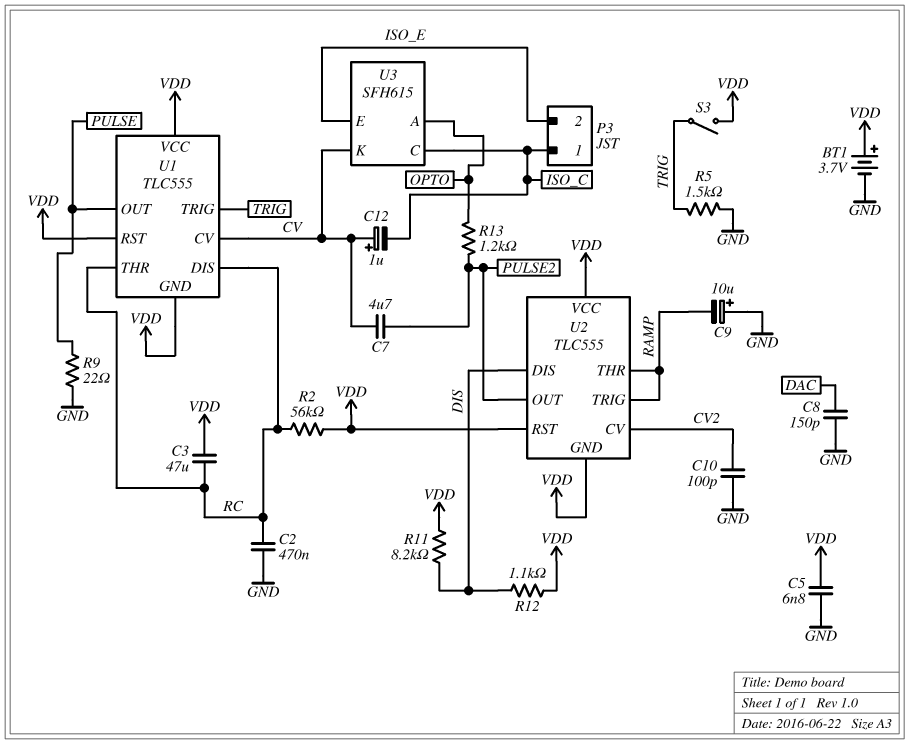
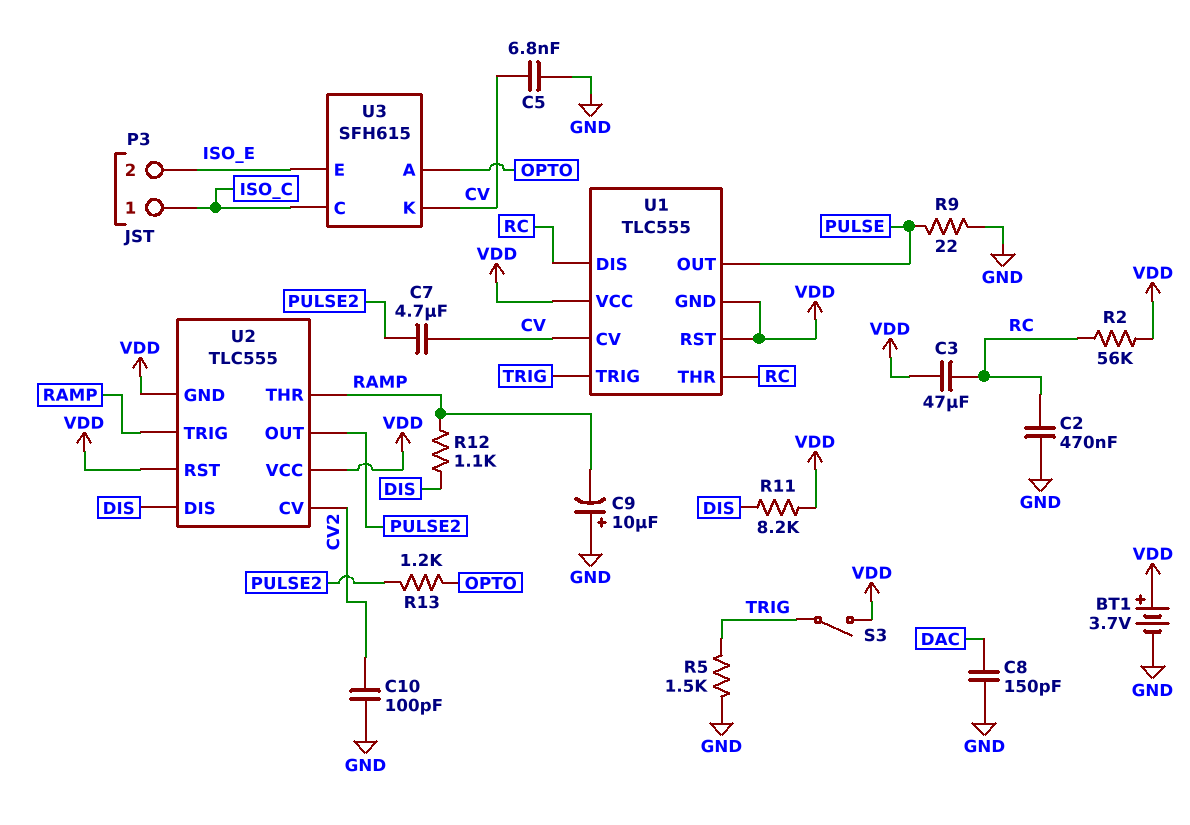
C5: 6.8nF (GND, VDD) -> 6.8nF (CV, GND)
C12: 1uF (plus CV, minus ISO_C) -> none
R12: 1.1k (DIS, VDD) -> 1.1k (DIS, RAMP)

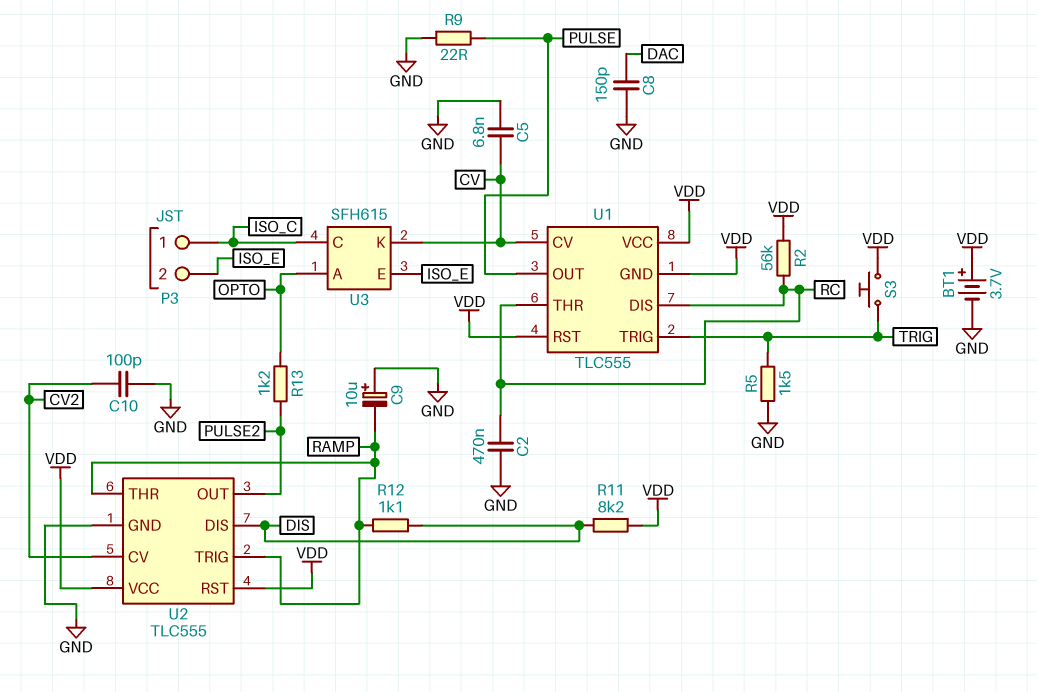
C3: 47uF (RC, VDD) -> none
C7: 4.7uF (CV, PULSE2) -> none
S3: switch (TRIG, VDD) -> button (TRIG, VDD)
U2 pin GND: VDD -> GND

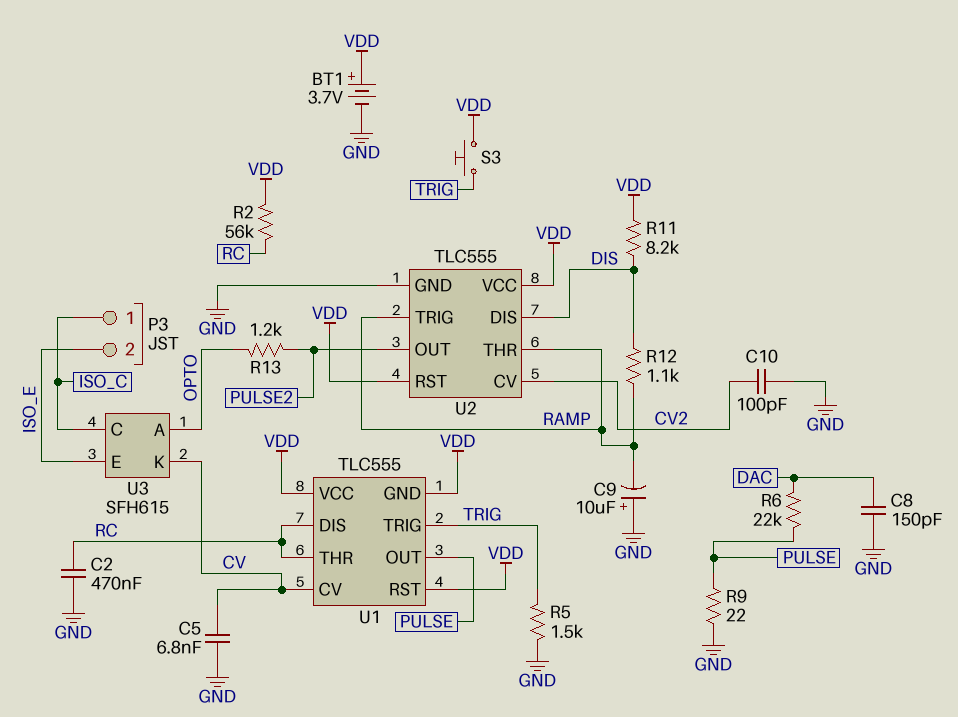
R6: none -> 22k (DAC, PULSE)

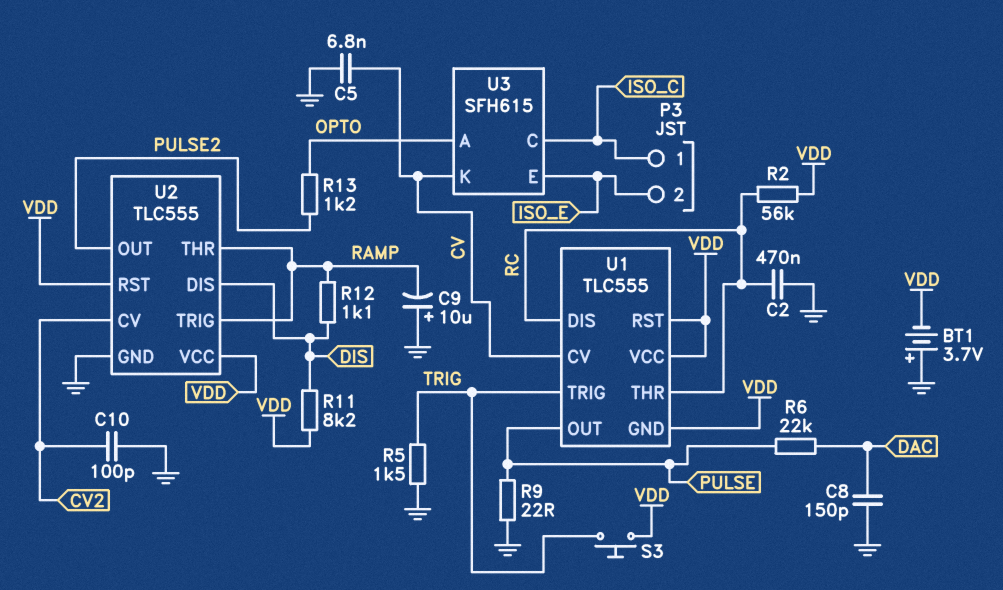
BT1: 3.7V (plus VDD, minus GND) -> 3.7V (plus GND, minus VDD)

